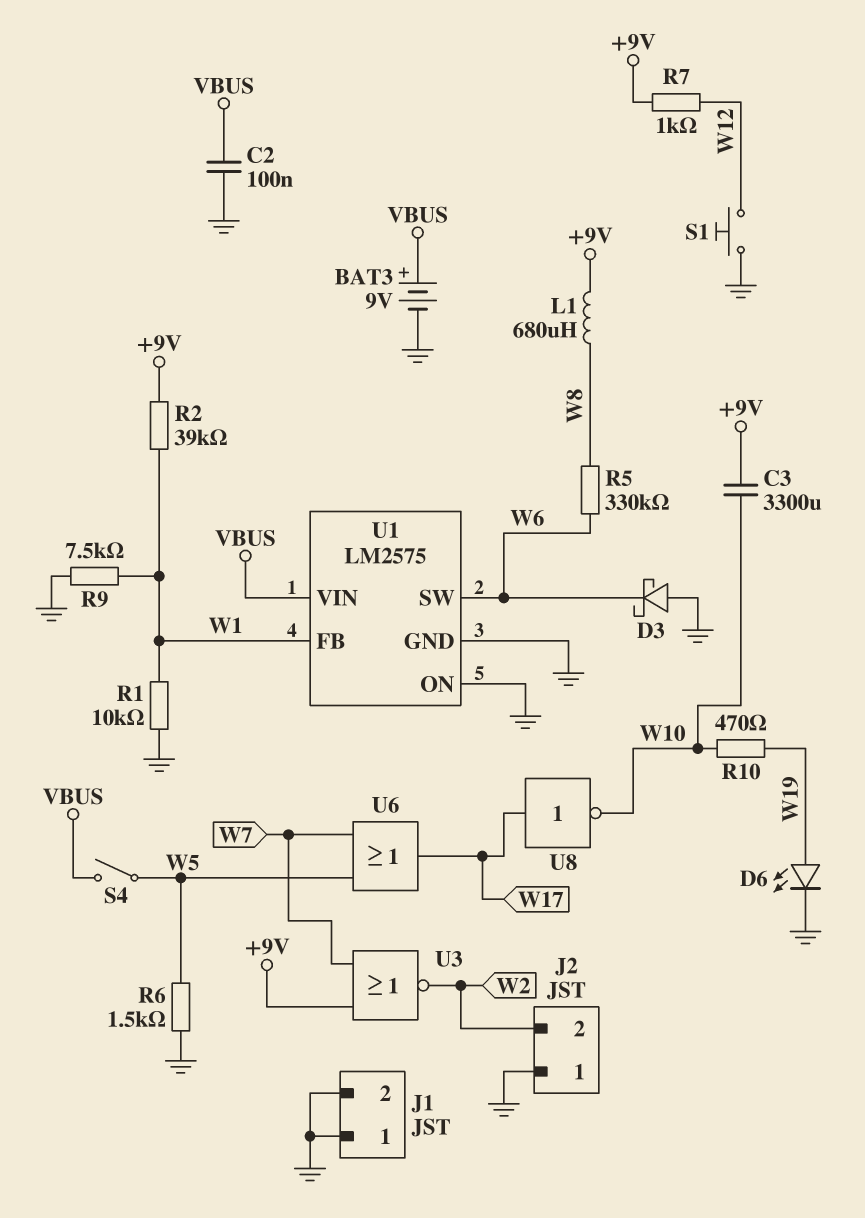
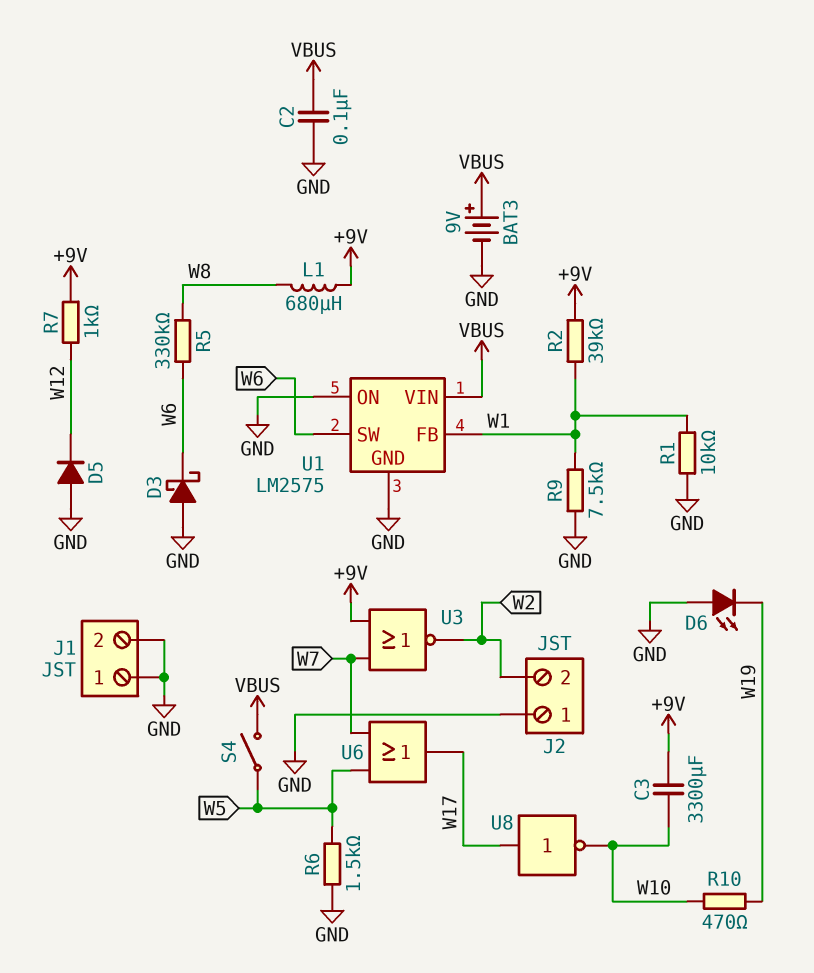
D5: none -> diode (A GND, K W12)
D6: LED (A W19, K GND) -> LED (A GND, K W19)
S1: button (GND, W12) -> none

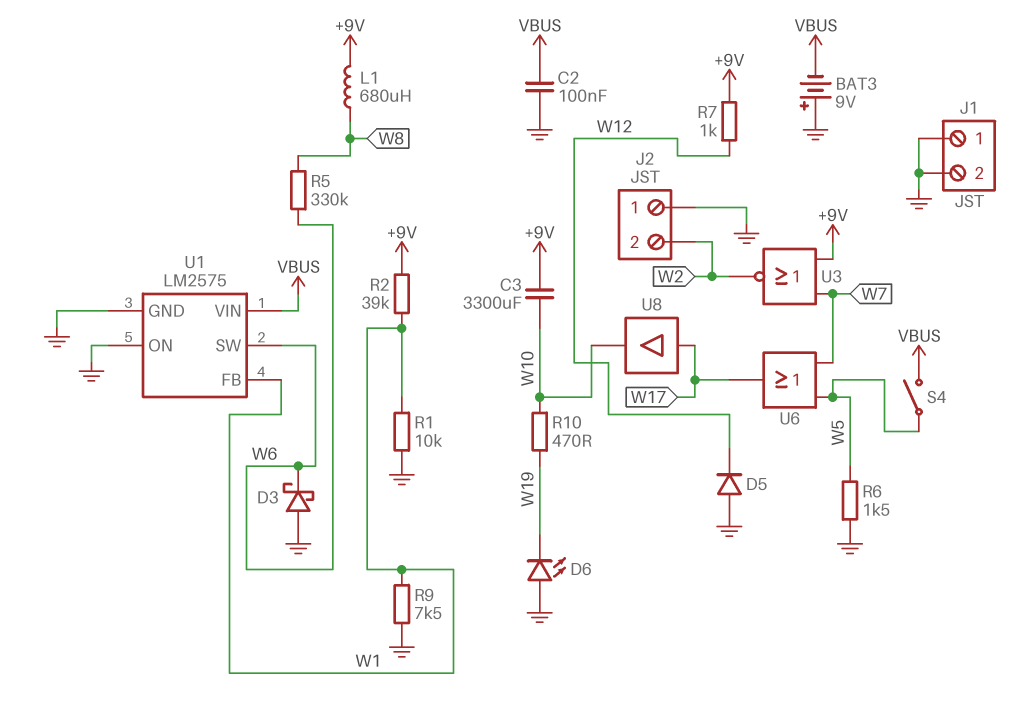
BAT3: 9V (plus VBUS, minus GND) -> 9V (plus GND, minus VBUS)
U8: NOT (in W17, out W10) -> buffer (in W17, out W10)

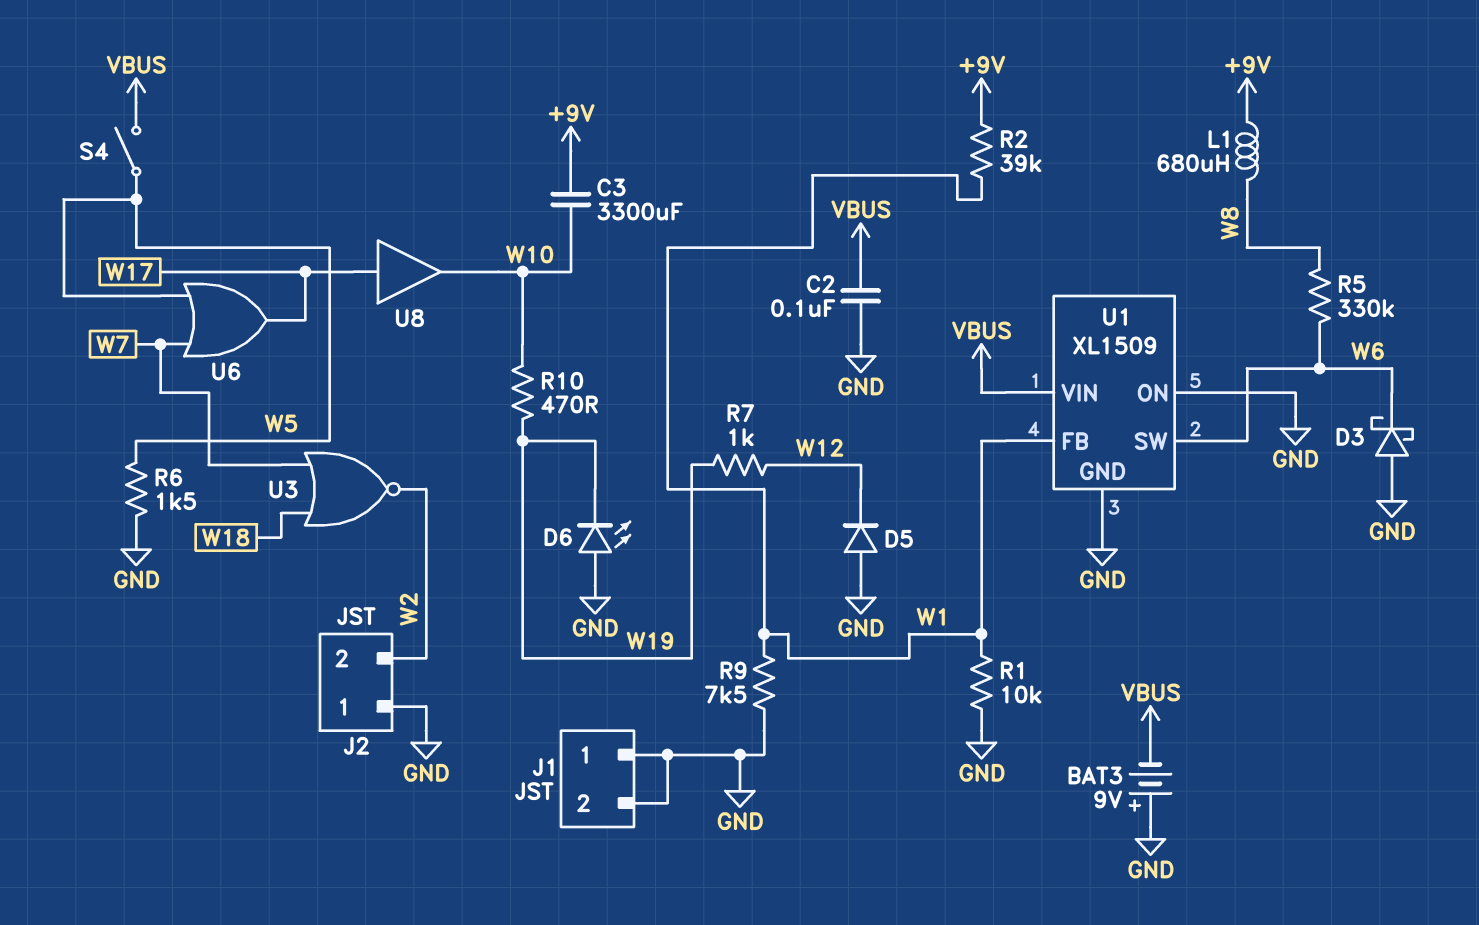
R7: 1k (+9V, W12) -> 1k (W12, W19)
U1: LM2575 -> XL1509
U3: NOR (in +9V, in W7, out W2) -> NOR (in W7, in W18, out W2)

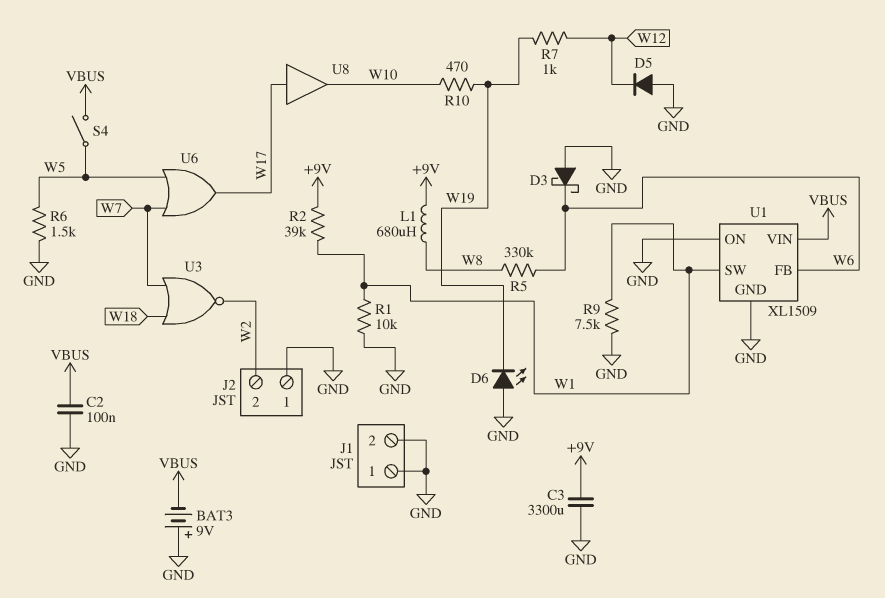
C3: 3300uF (+9V, W10) -> 3300uF (+9V, GND)
U1 pin FB: W1 -> W6
U1 pin SW: W6 -> W1

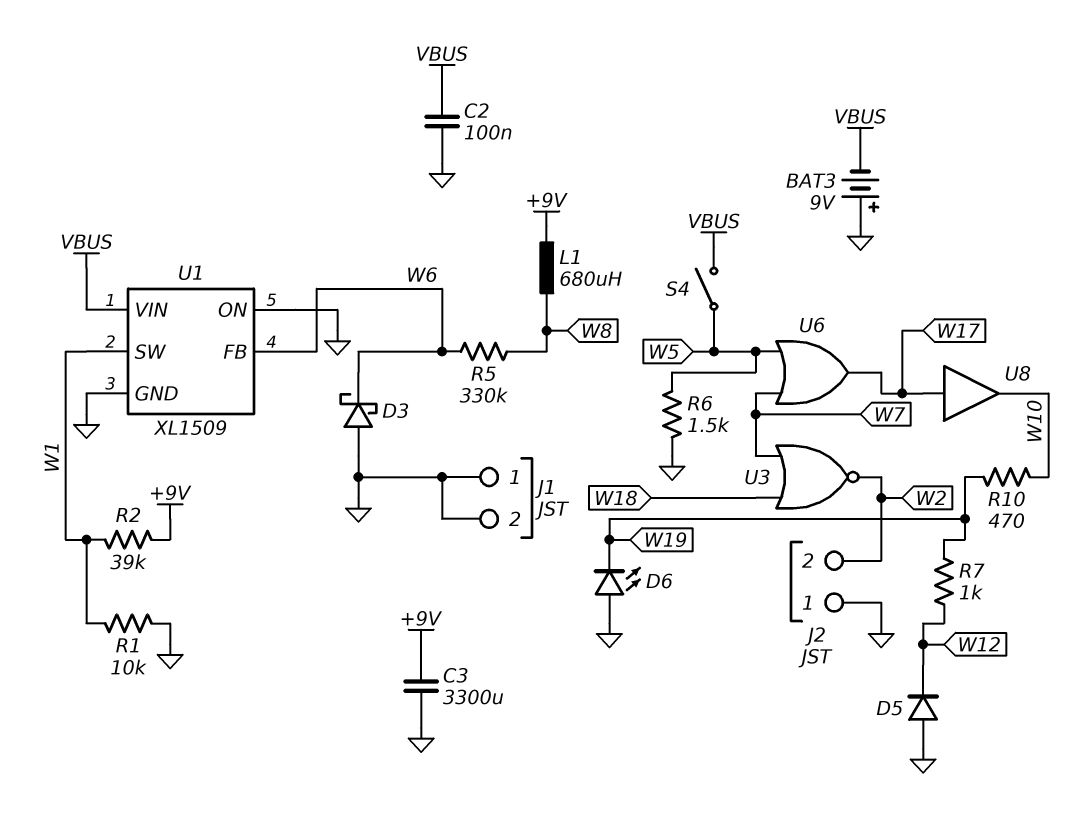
R9: 7.5k (GND, W1) -> none

